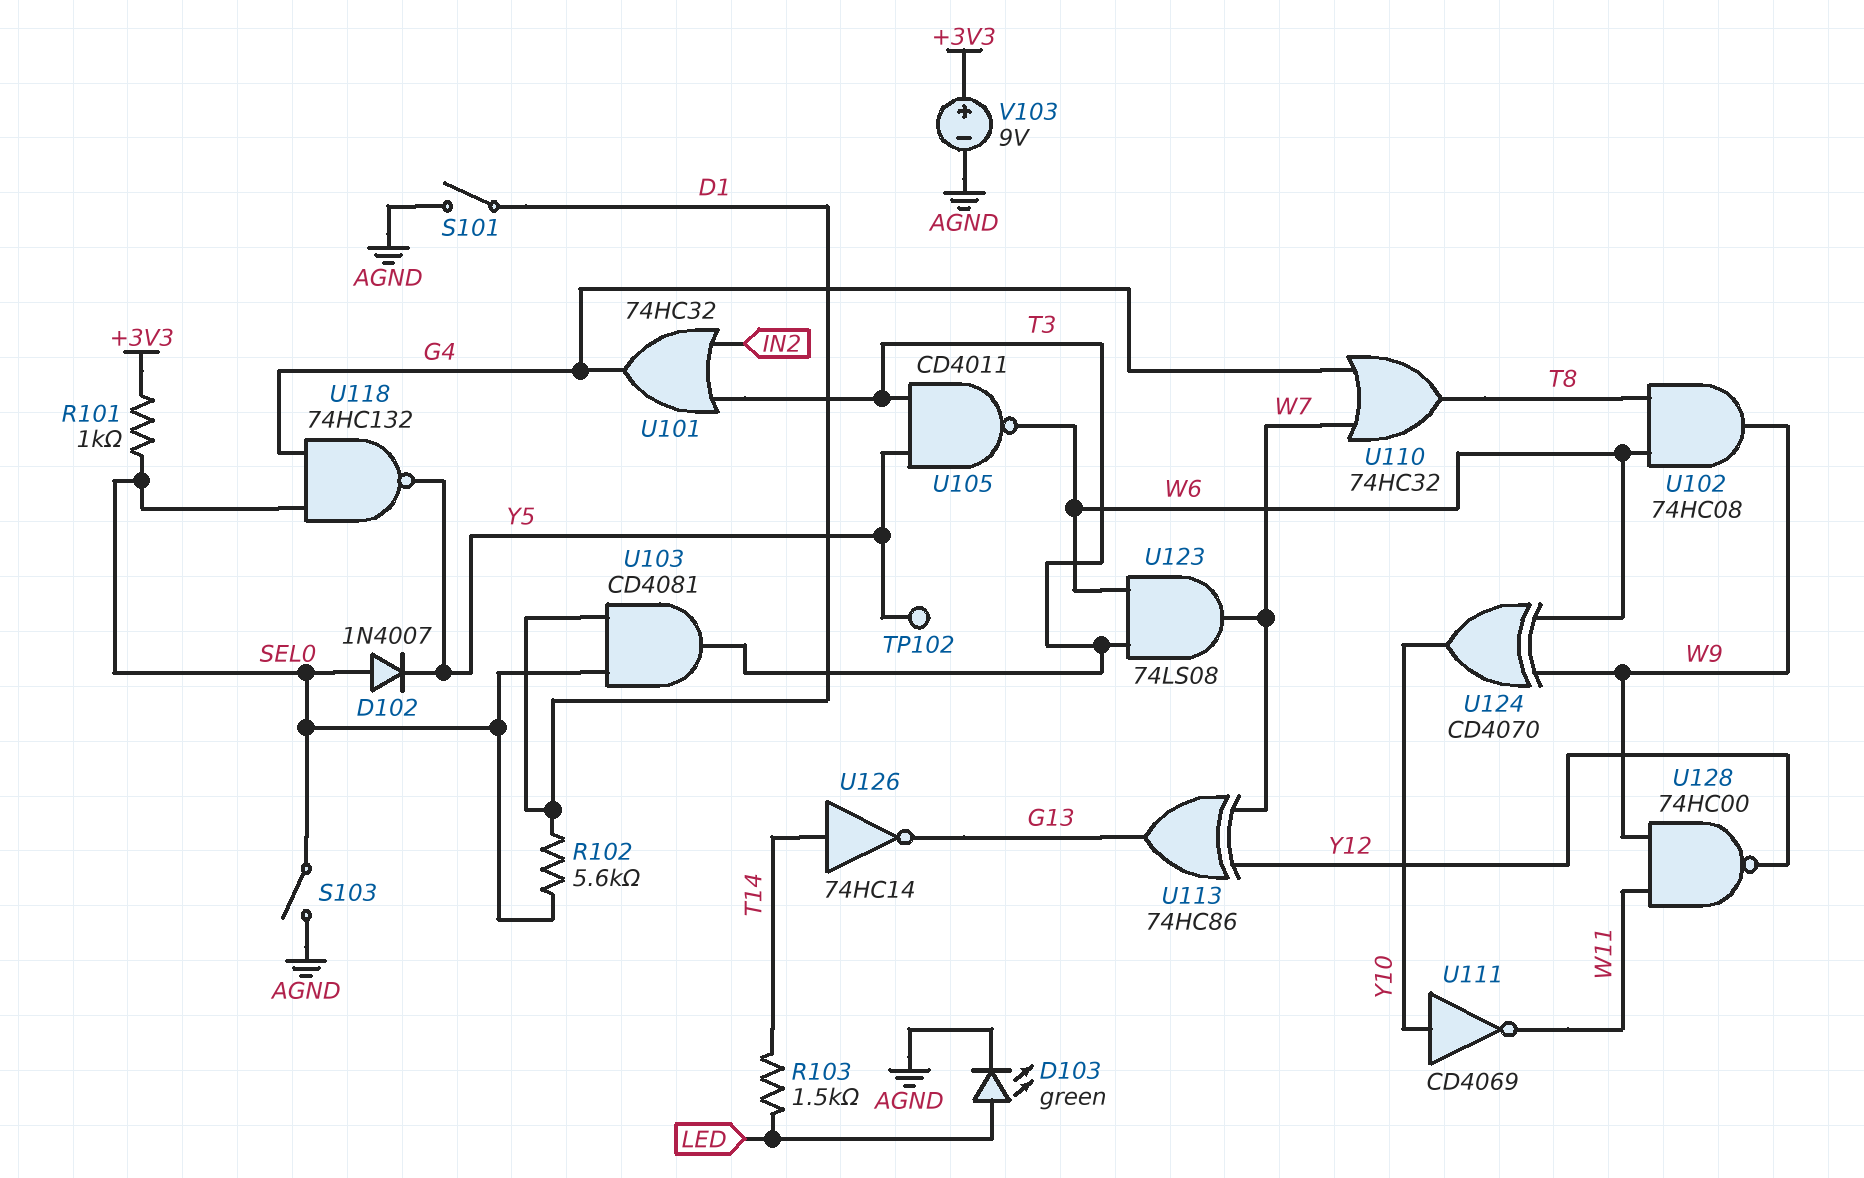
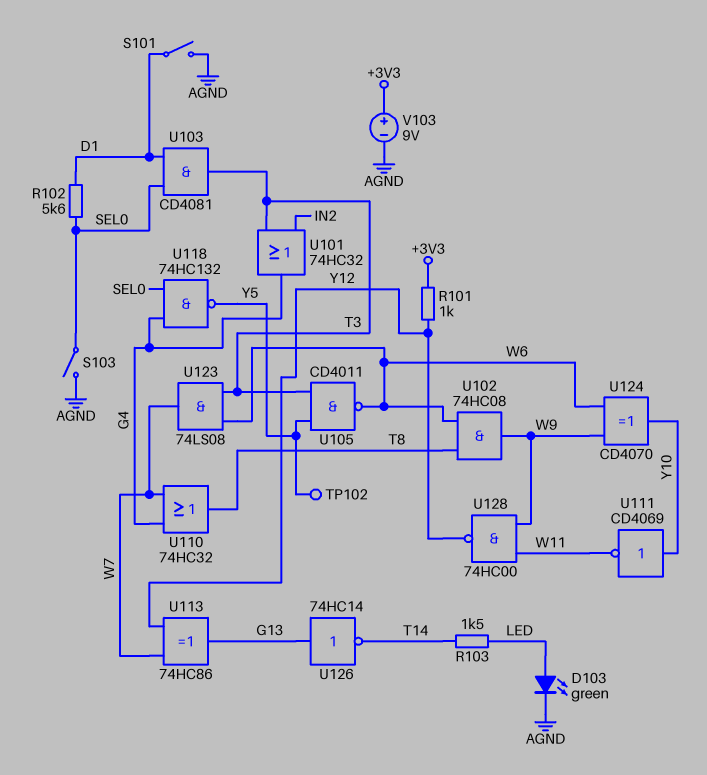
D102: diode 1N4007 (A SEL0, K Y5) -> none
R101: 1k (+3V3, SEL0) -> 1k (+3V3, Y12)
U126: NOT 74HC14 (in T14, out G13) -> NOT 74HC14 (in G13, out T14)

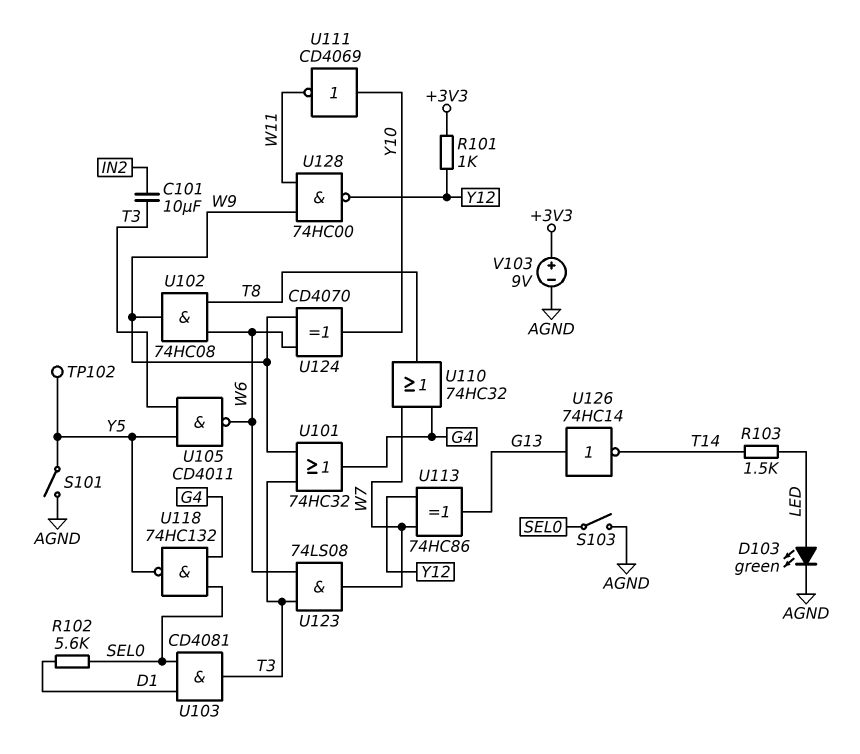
C101: none -> 10uF (IN2, T3)
S101: switch (AGND, D1) -> switch (AGND, Y5)
U101: OR 74HC32 (in IN2, in T3, out G4) -> OR 74HC32 (in T3, in W9, out G4)

